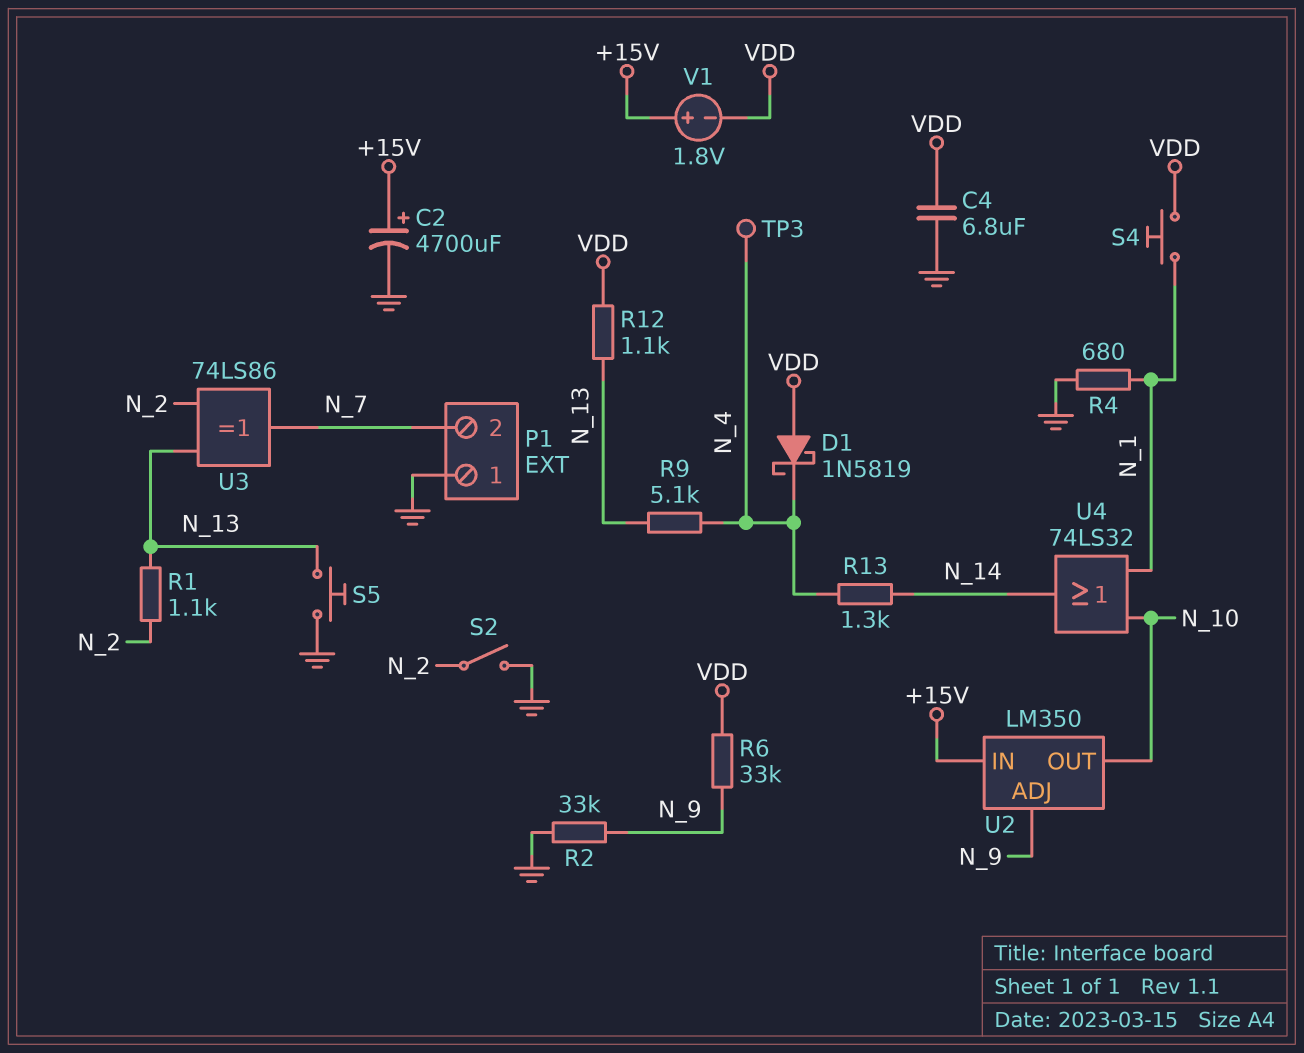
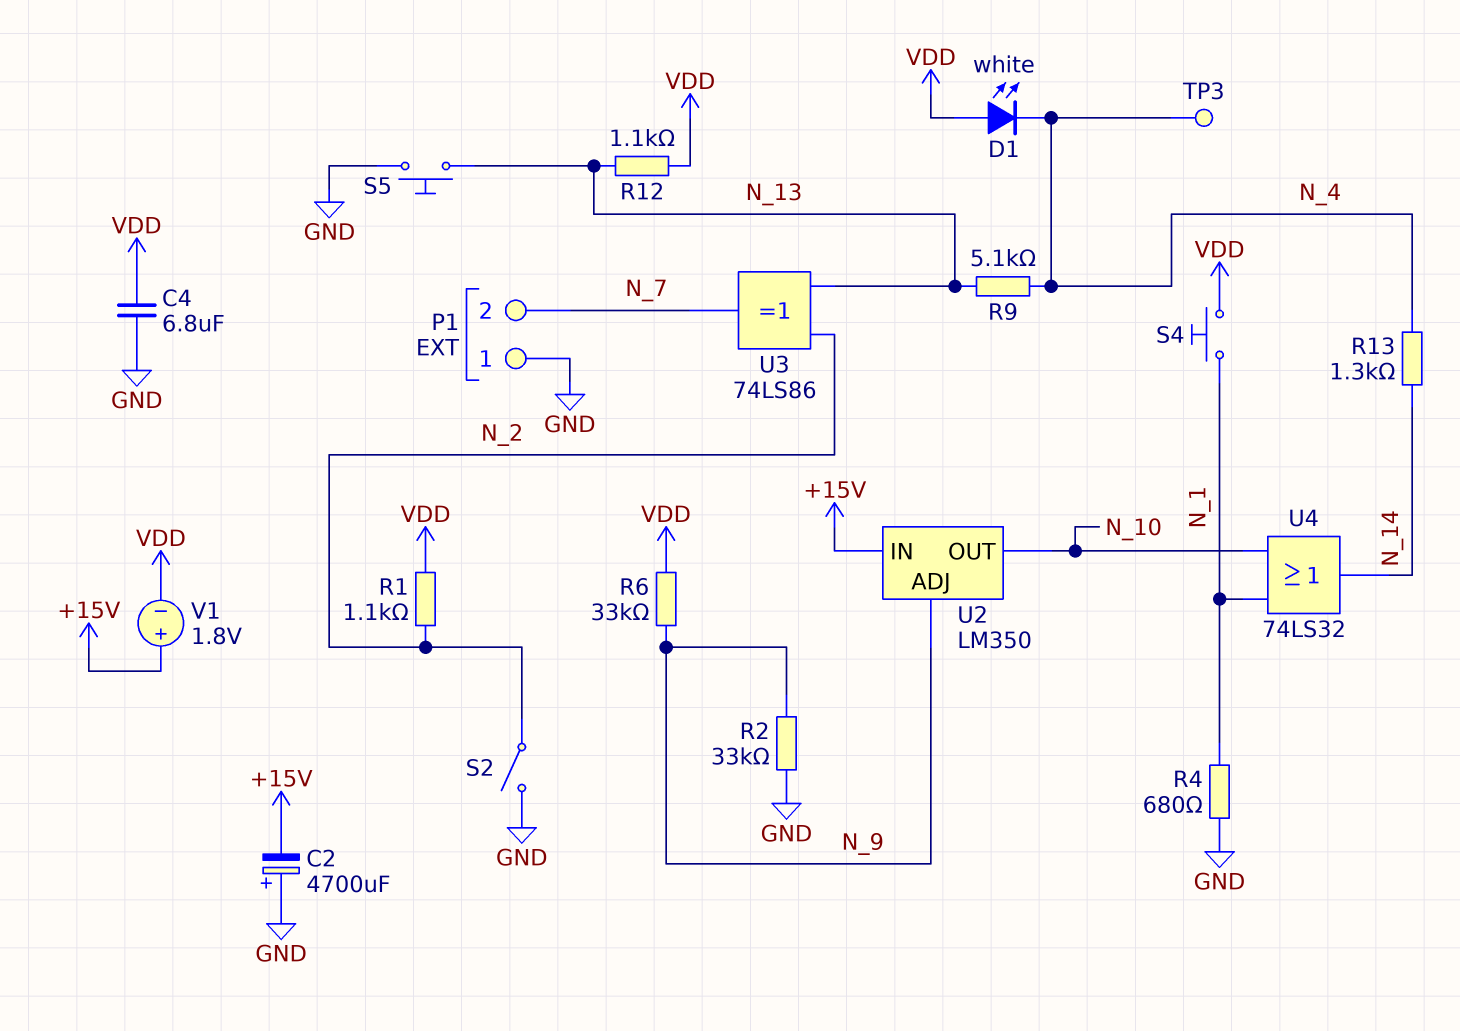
C2: 4700uF (plus +15V, minus GND) -> 4700uF (plus GND, minus +15V)
D1: schottky 1N5819 (A VDD, K N_4) -> LED white (A VDD, K N_4)
R1: 1.1k (N_2, N_13) -> 1.1k (N_2, VDD)

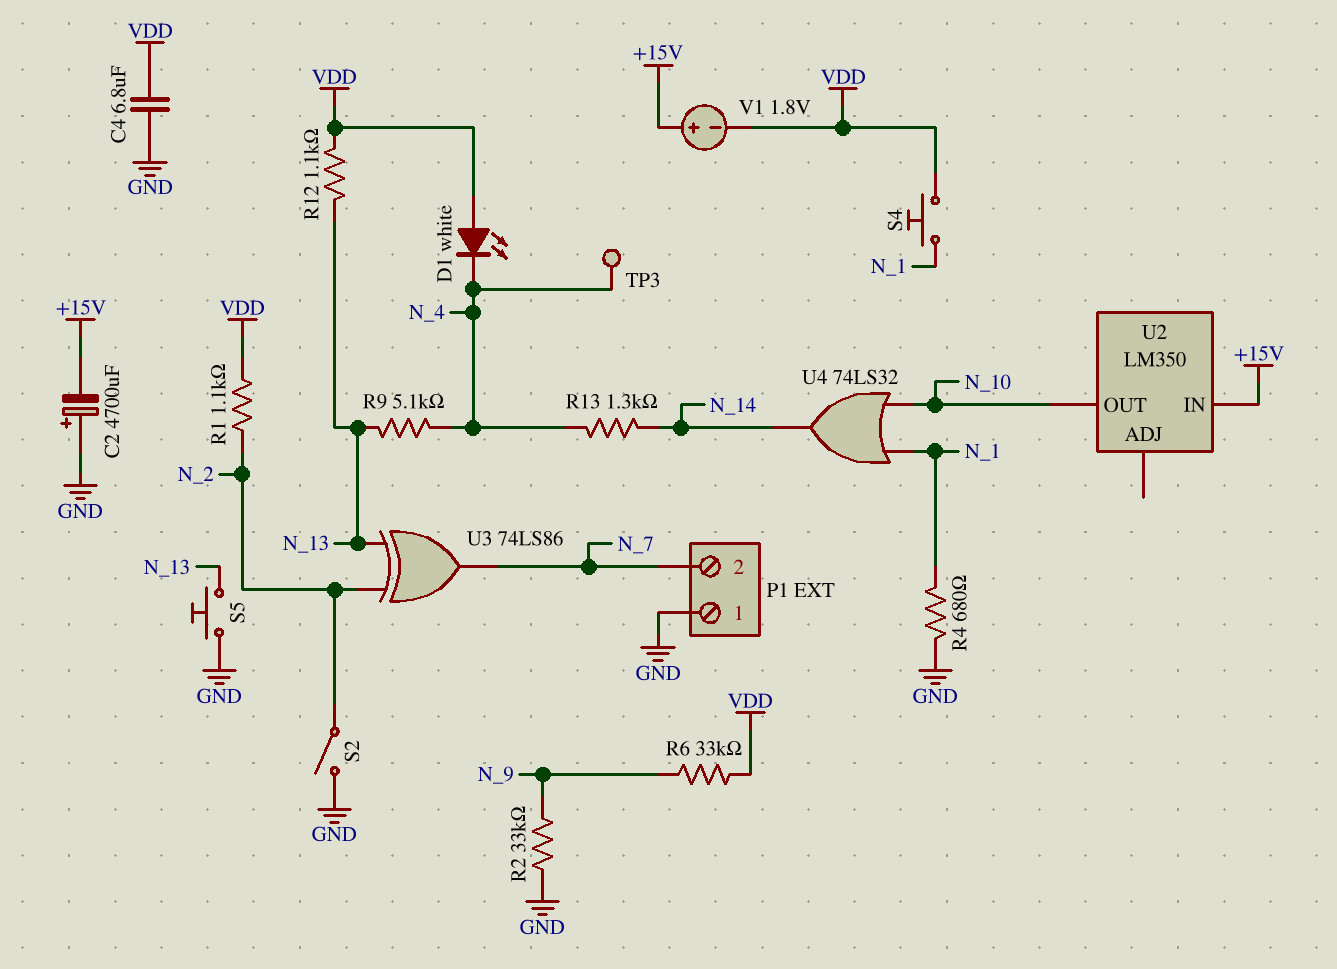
U2 pin ADJ: N_9 -> none

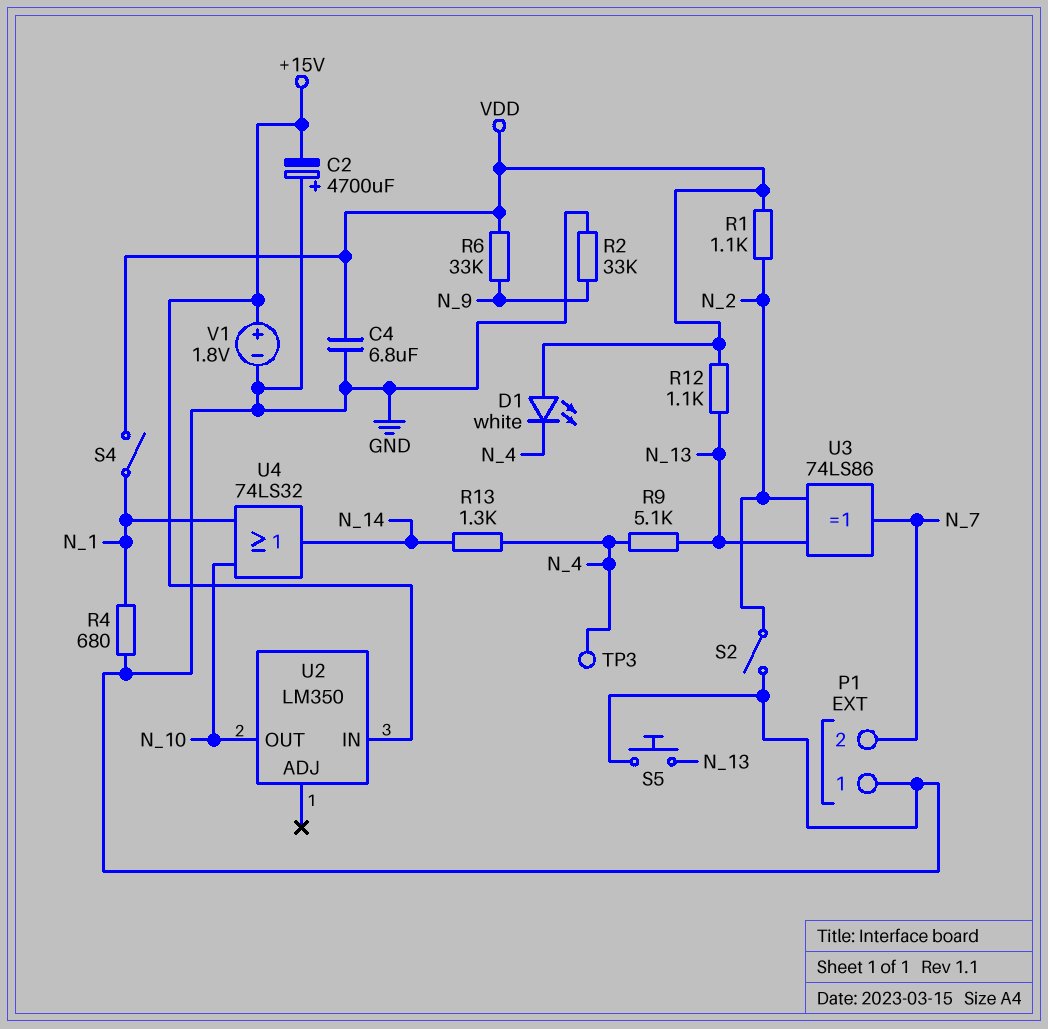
S4: button (N_1, VDD) -> switch (N_1, VDD)
V1: 1.8V (plus +15V, minus VDD) -> 1.8V (plus +15V, minus GND)

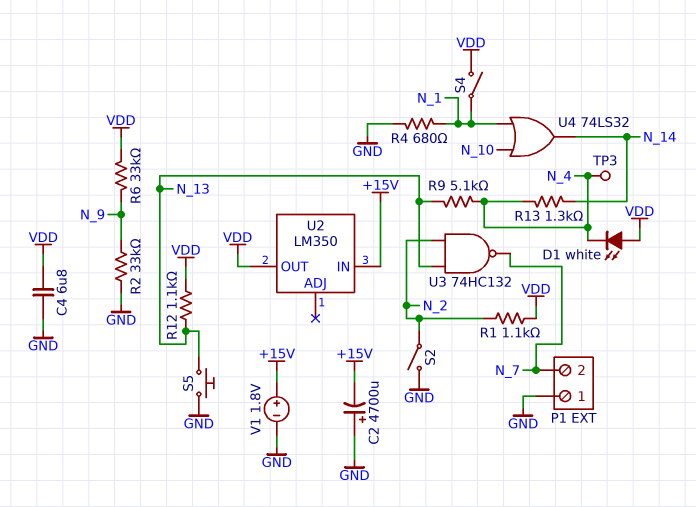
U2 pin OUT: N_10 -> VDD
U3: XOR 74LS86 (in N_2, in N_13, out N_7) -> NAND 74HC132 (in N_2, in N_13, out N_7)

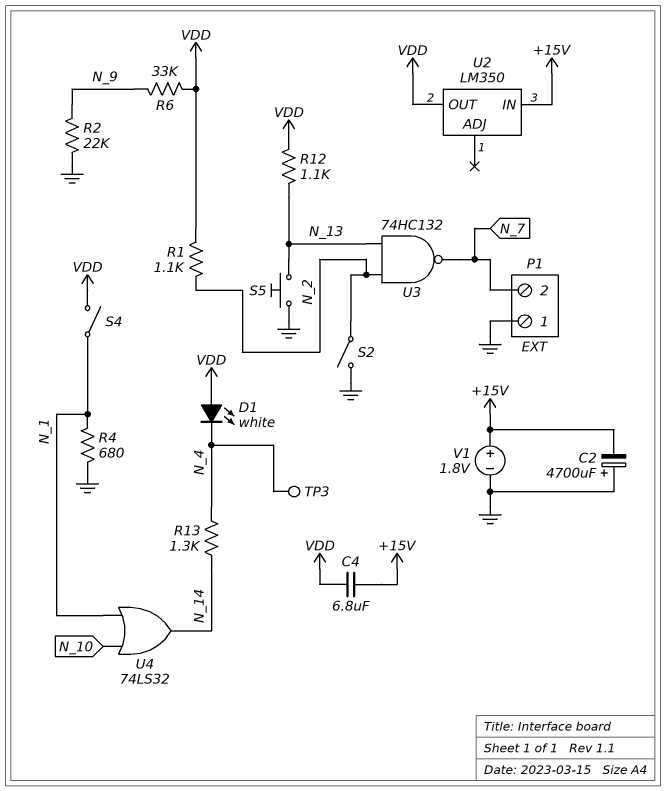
C4: 6.8uF (GND, VDD) -> 6.8uF (+15V, VDD)
R2: 33k (GND, N_9) -> 22k (GND, N_9)
R9: 5.1k (N_4, N_13) -> none

